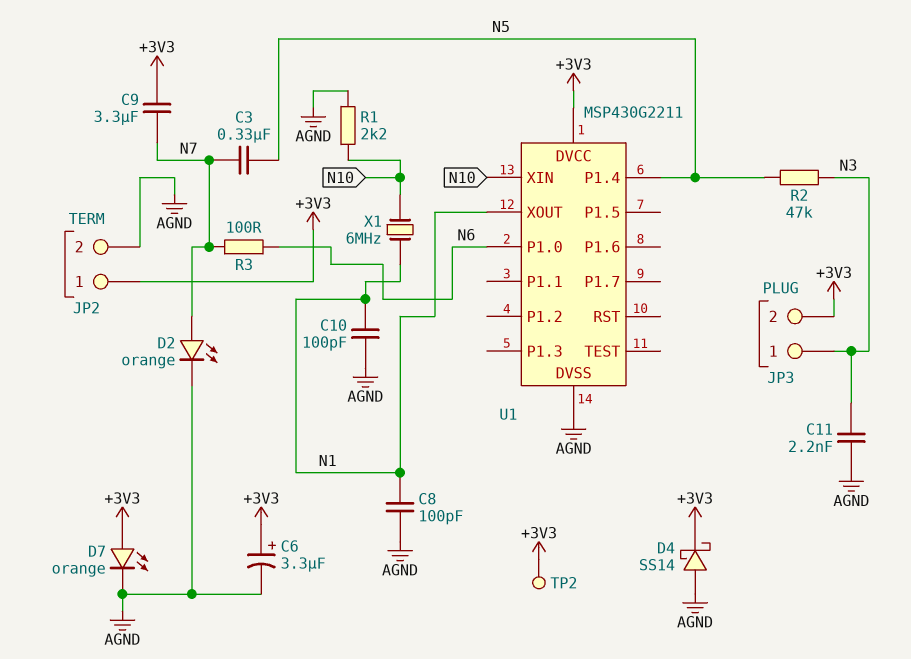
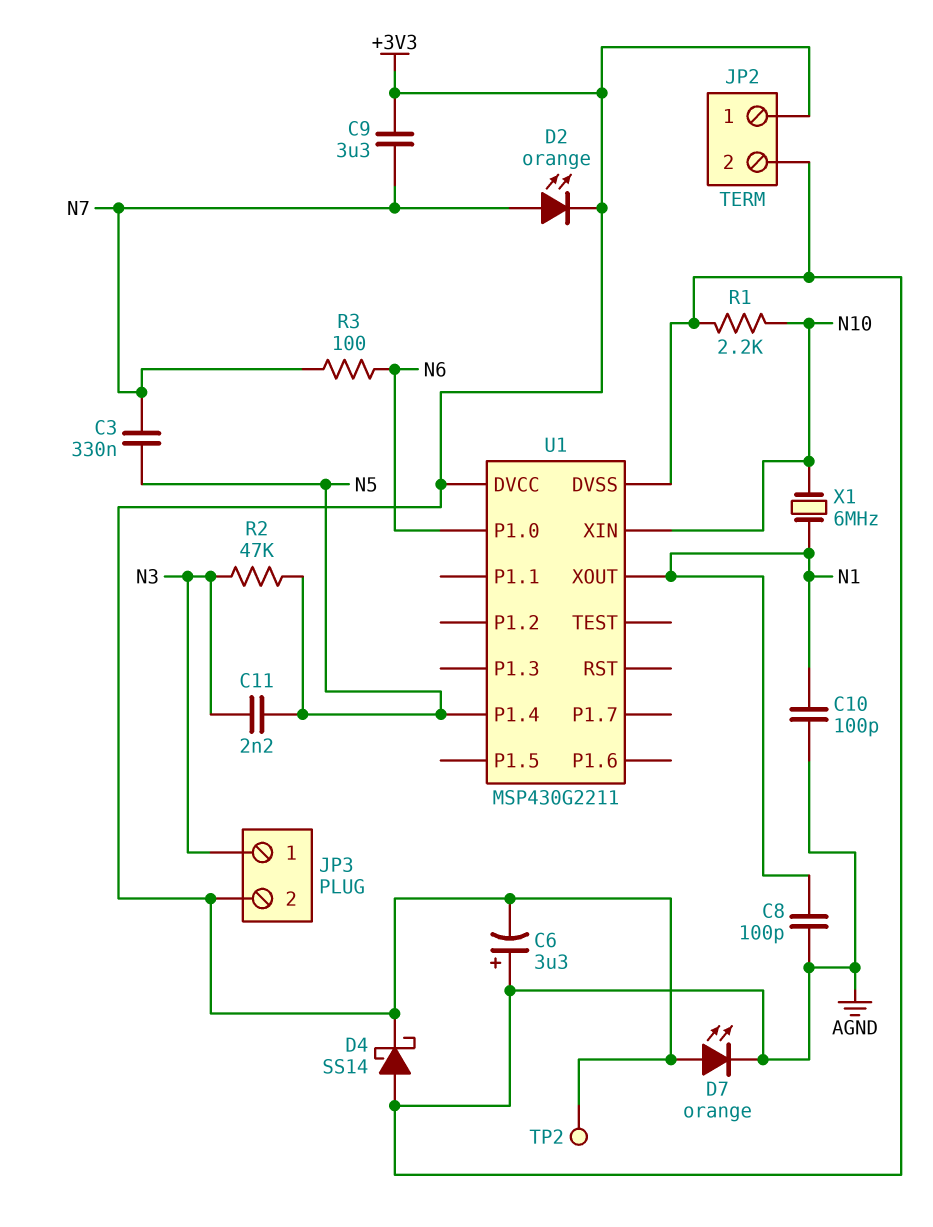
C6: 3.3uF (plus +3V3, minus AGND) -> 3.3uF (plus AGND, minus +3V3)
C11: 2.2nF (AGND, N3) -> 2.2nF (N3, N5)
D2: LED orange (A N7, K AGND) -> LED orange (A N7, K +3V3)

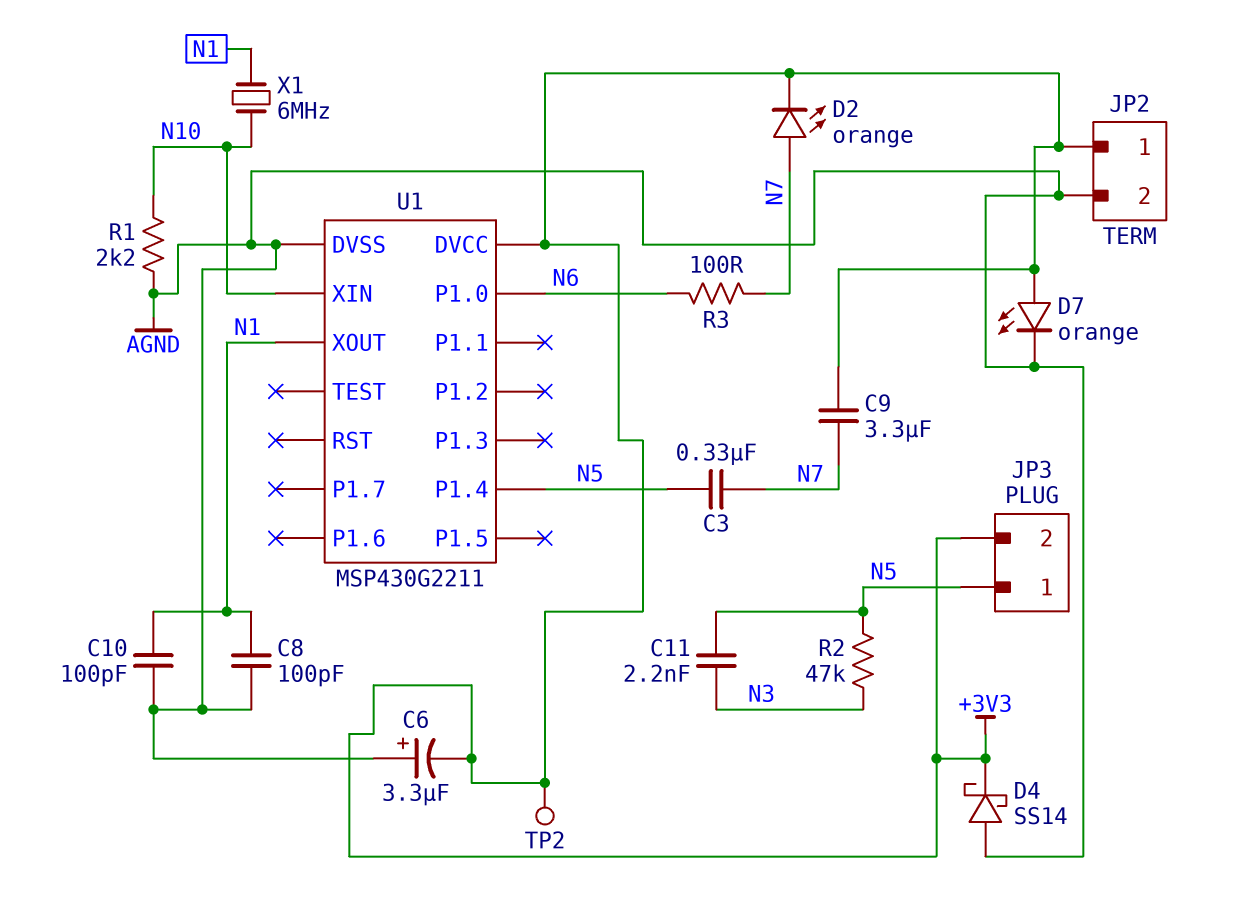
JP3 pin 1: N3 -> N5

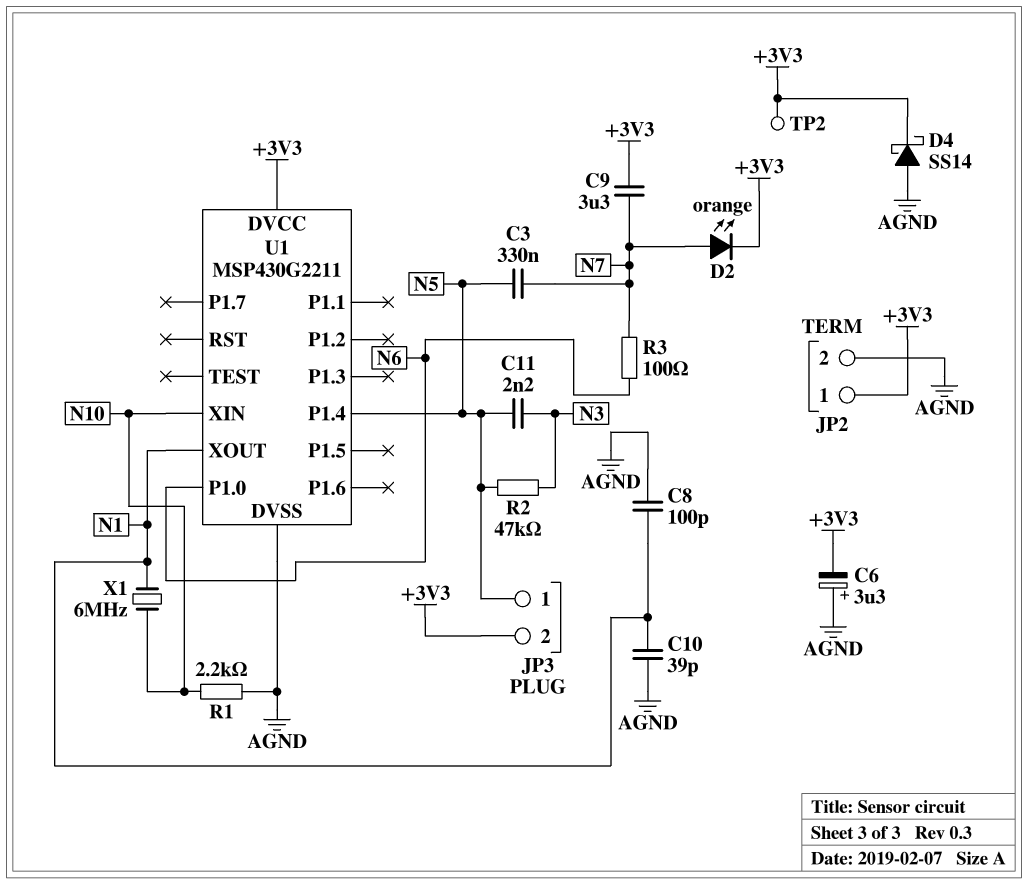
C10: 100pF (AGND, N1) -> 39pF (AGND, N1)
D7: LED orange (A +3V3, K AGND) -> none

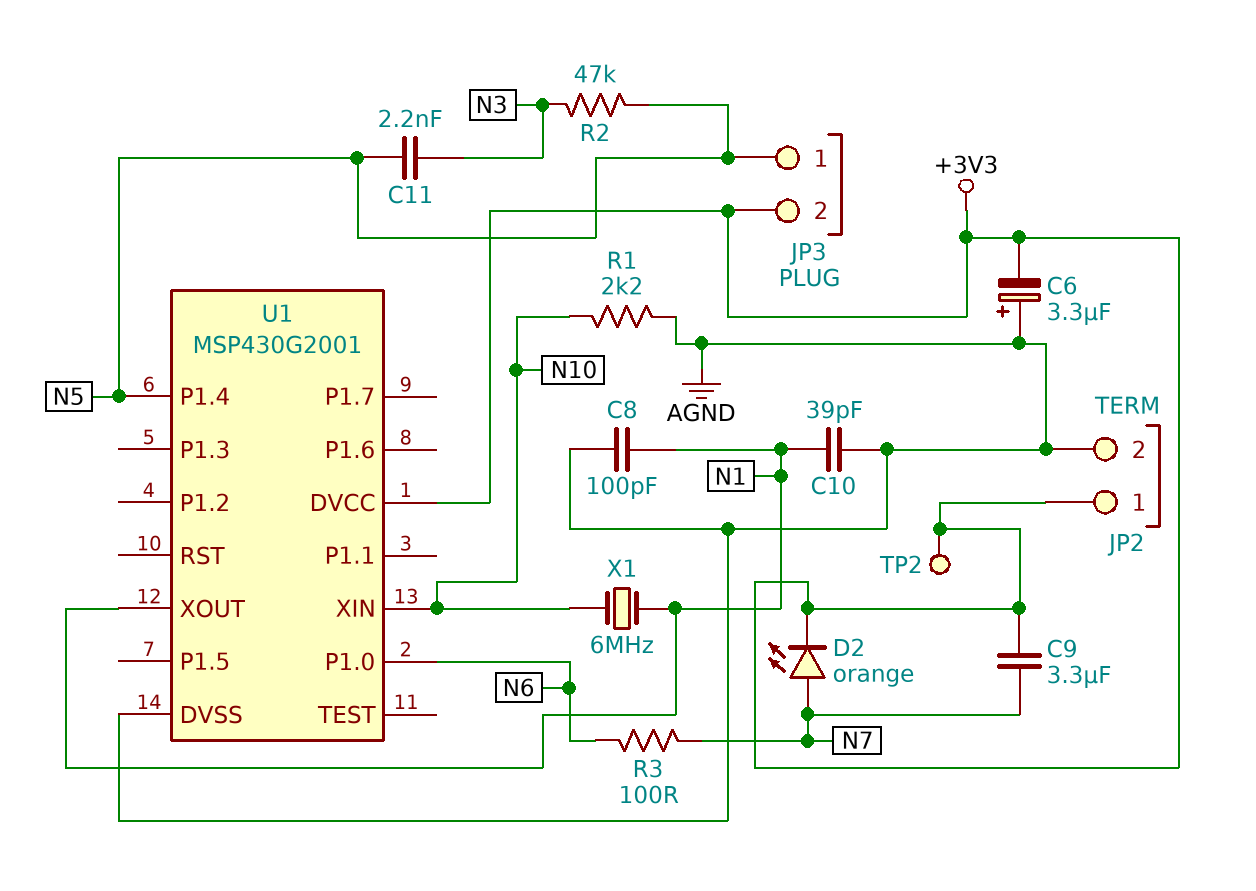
C3: 330nF (N5, N7) -> none
D4: schottky SS14 (A AGND, K +3V3) -> none
U1: MSP430G2211 -> MSP430G2001

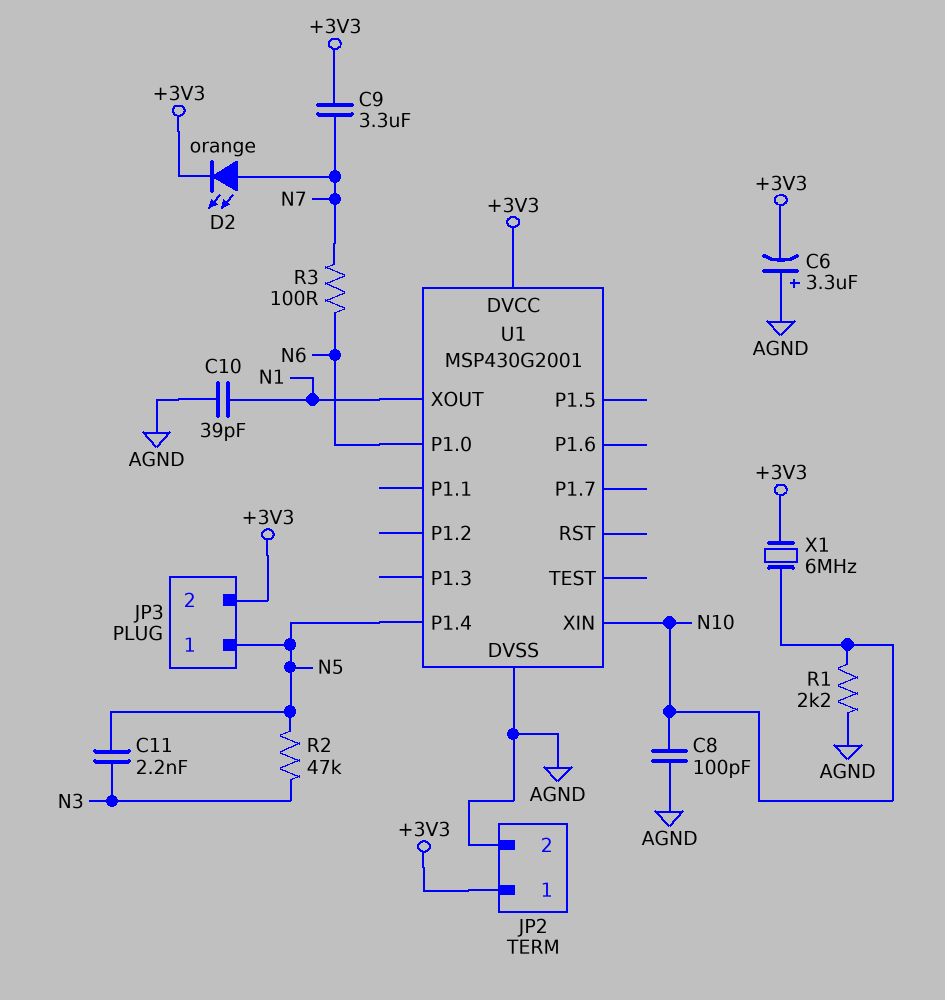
C8: 100pF (AGND, N1) -> 100pF (AGND, N10)
TP2: test point (+3V3) -> none
X1: 6MHz (N1, N10) -> 6MHz (+3V3, N10)

